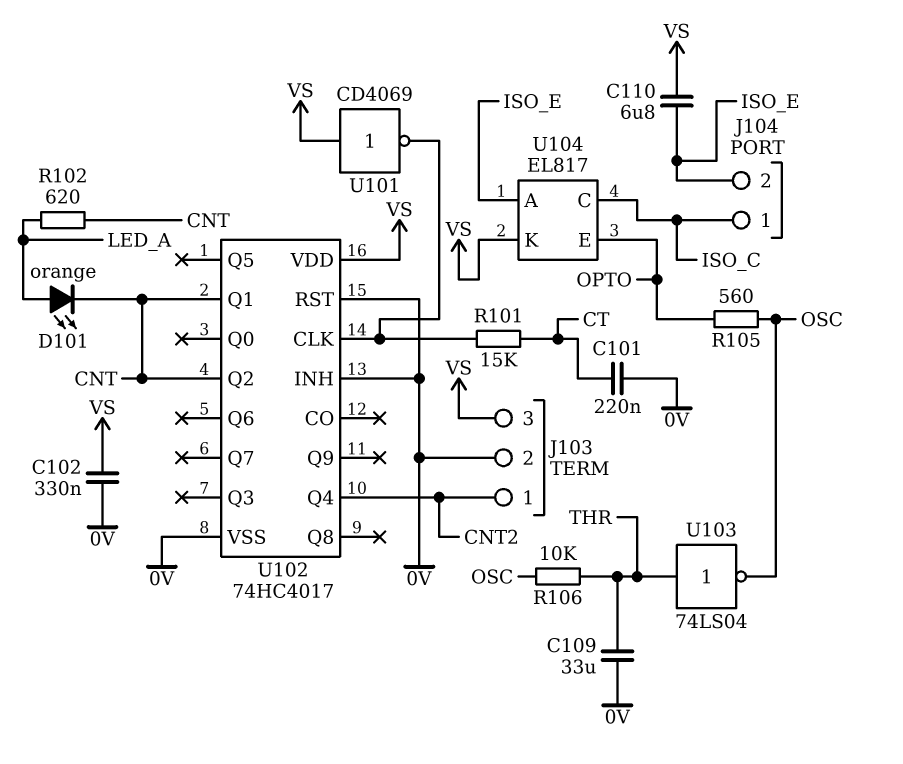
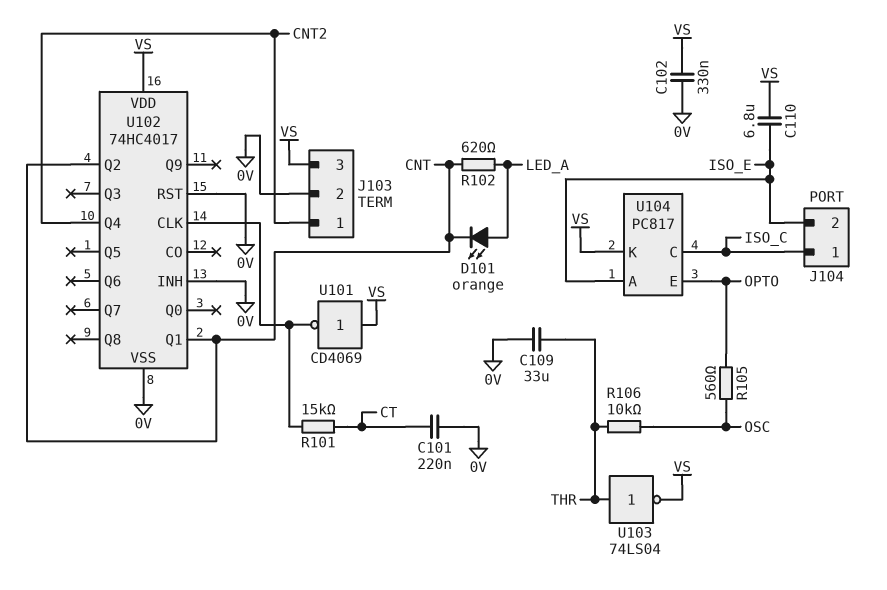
U103: NOT 74LS04 (in THR, out OSC) -> NOT 74LS04 (in THR, out VS)
U104: EL817 -> PC817

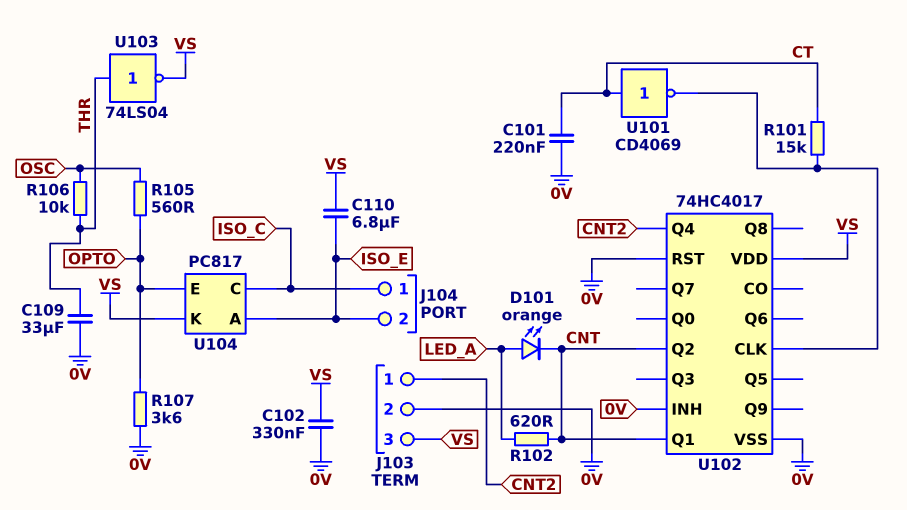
R107: none -> 3.6k (0V, OPTO)
U101: NOT CD4069 (in VS, out U102/CLK) -> NOT CD4069 (in CT, out U102/CLK)

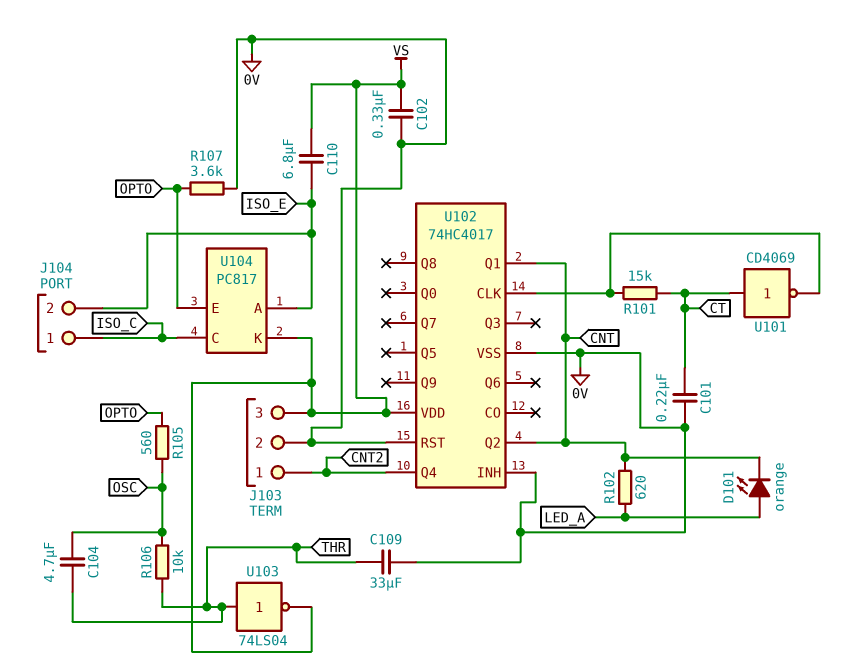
C104: none -> 4.7uF (OSC, THR)

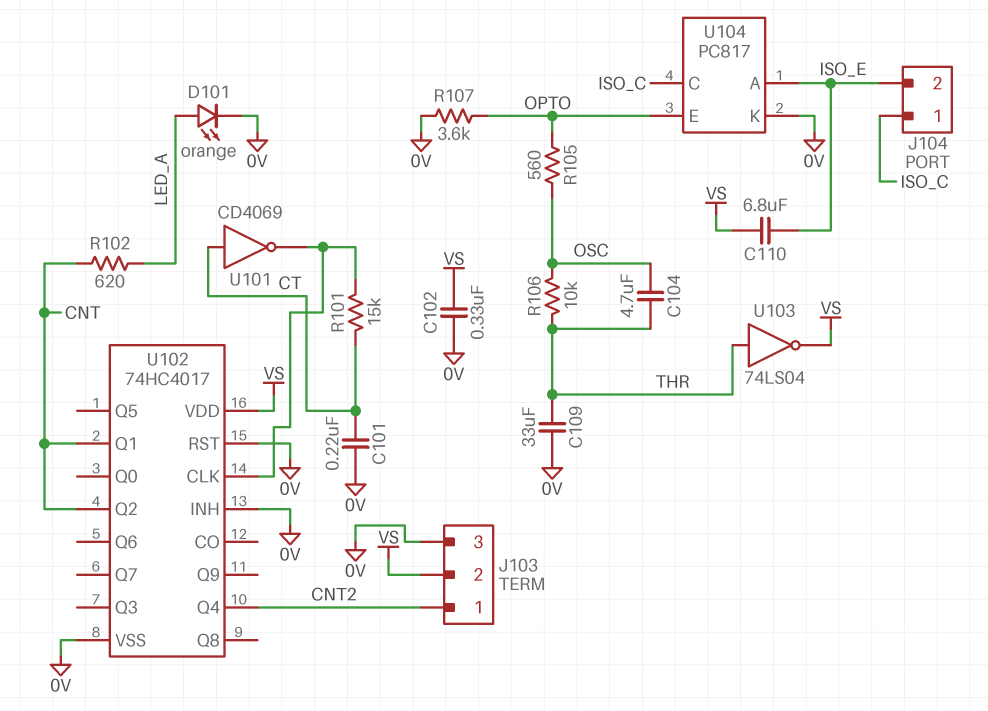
D101: LED orange (A LED_A, K CNT) -> LED orange (A LED_A, K 0V)
J103 pin 2: 0V -> VS
J103 pin 3: VS -> 0V
U104 pin K: VS -> 0V

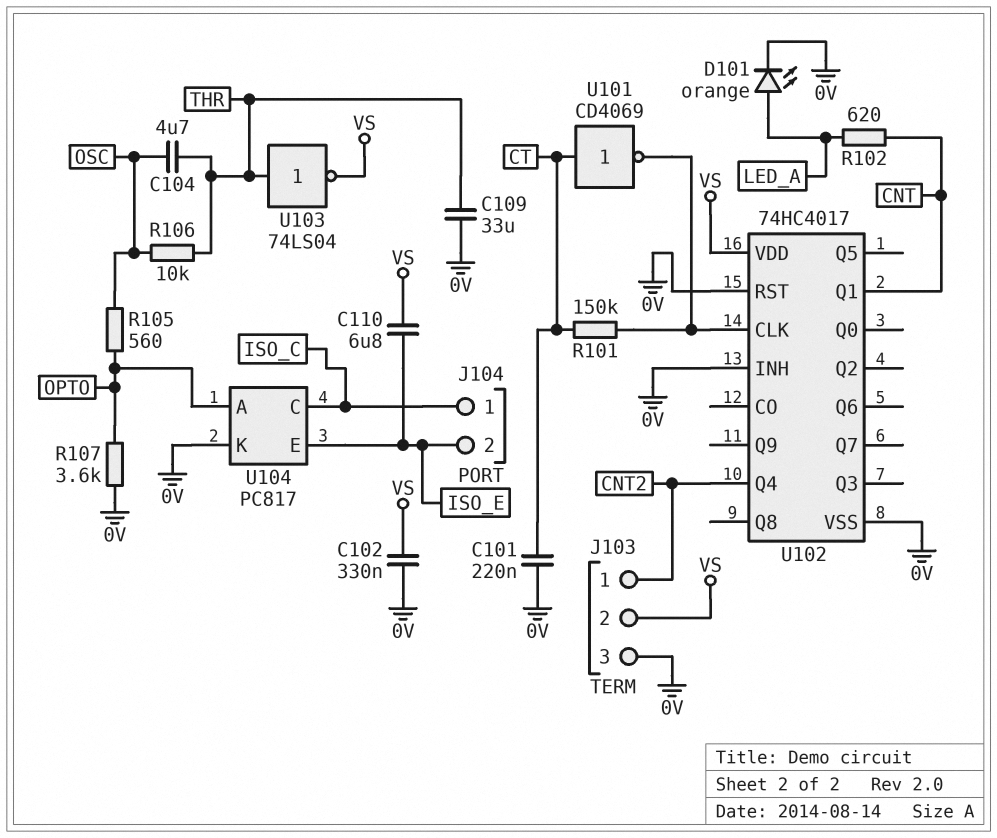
R101: 15k (CT, U102/CLK) -> 150k (CT, U102/CLK)
U102 pin Q2: CNT -> none
U104 pin A: ISO_E -> OPTO
U104 pin E: OPTO -> ISO_E

